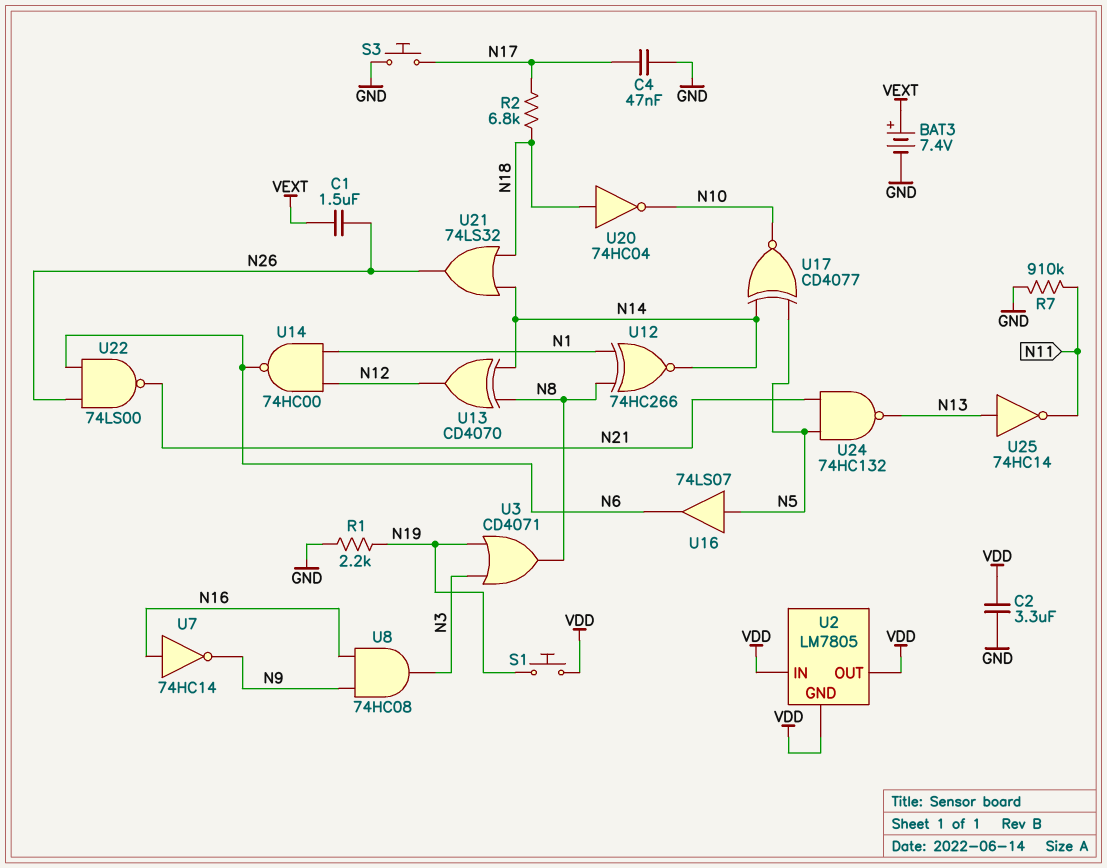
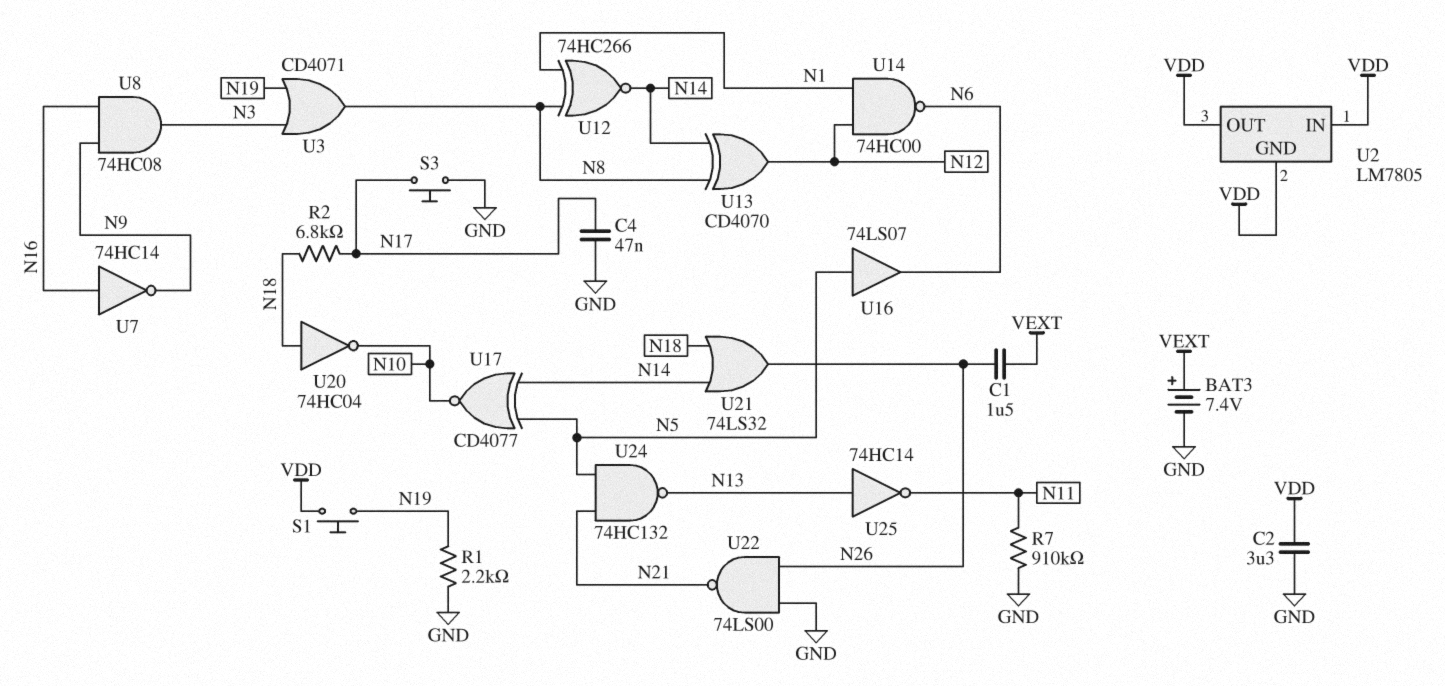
U22: NAND 74LS00 (in N6, in N26, out N21) -> NAND 74LS00 (in GND, in N26, out N21)

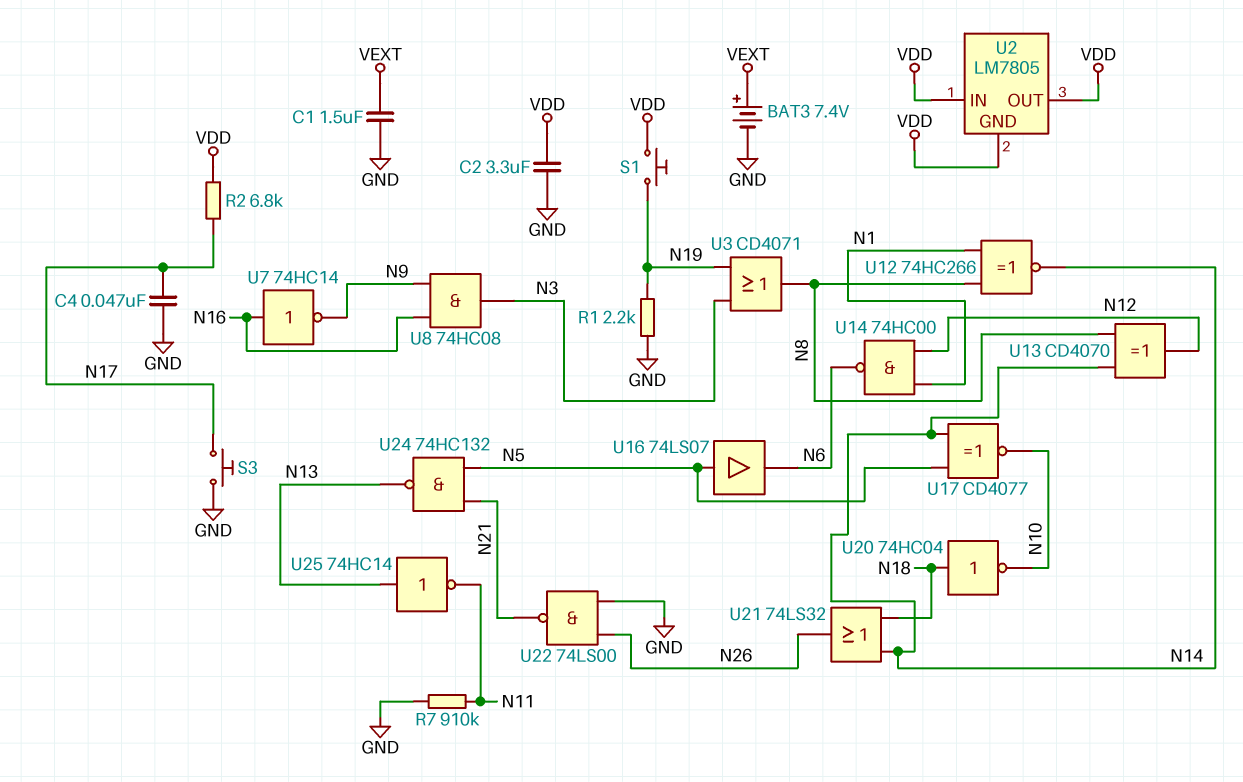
C1: 1.5uF (N26, VEXT) -> 1.5uF (GND, VEXT)
R2: 6.8k (N17, N18) -> 6.8k (N17, VDD)

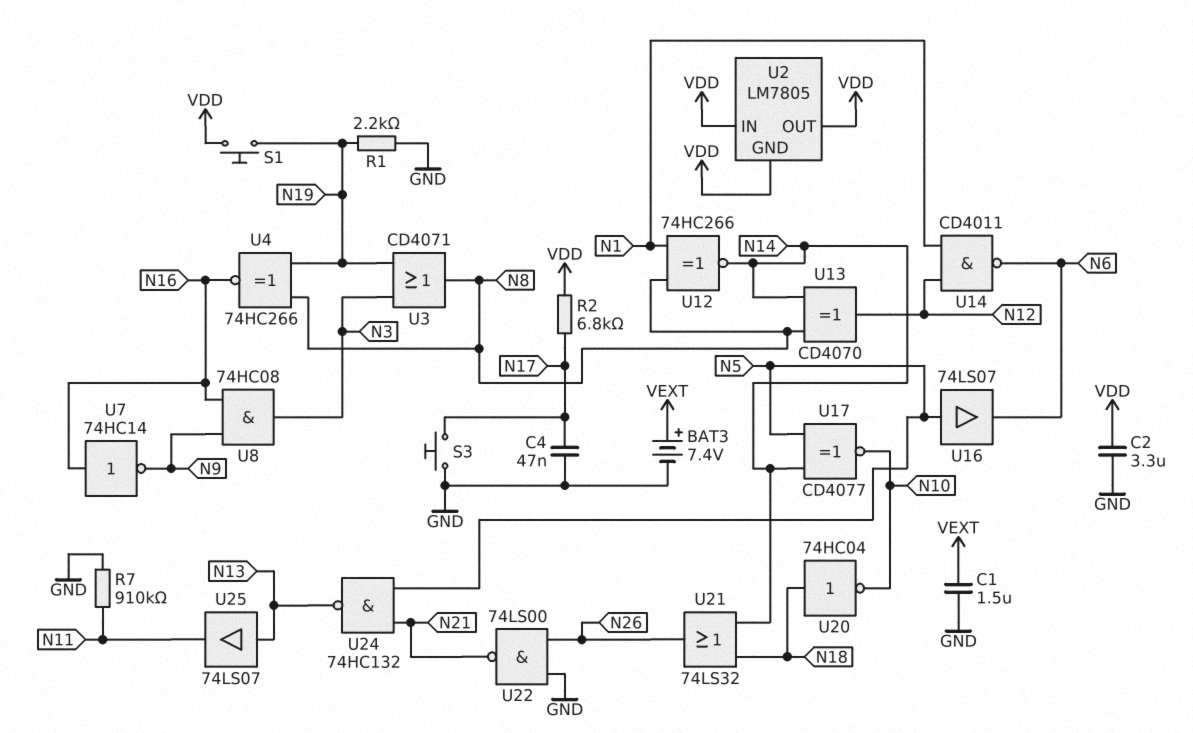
U4: none -> XNOR 74HC266 (in N8, in N19, out N16)
U14: NAND 74HC00 (in N1, in N12, out N6) -> NAND CD4011 (in N1, in N12, out N6)
U25: NOT 74HC14 (in N13, out N11) -> buffer 74LS07 (in N13, out N11)

